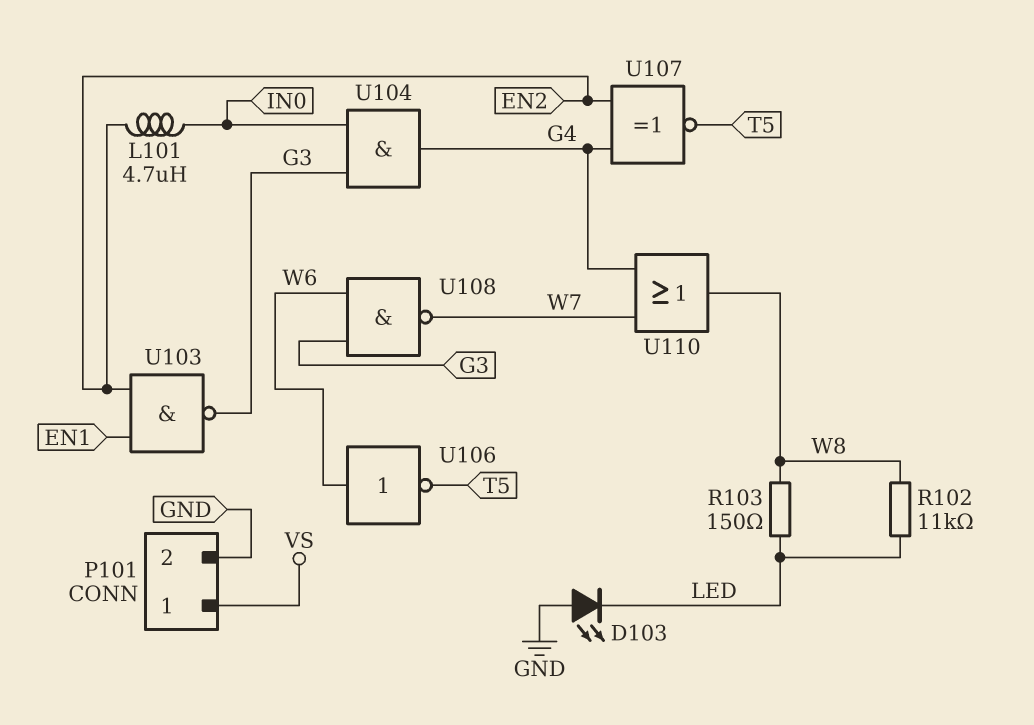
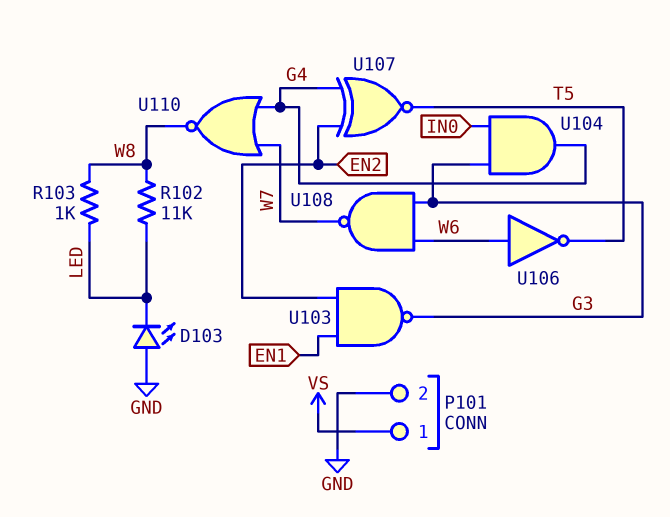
L101: 4.7uH (EN2, IN0) -> none
R103: 150 (LED, W8) -> 1k (LED, W8)
U110: OR (in G4, in W7, out W8) -> NOR (in G4, in W7, out W8)

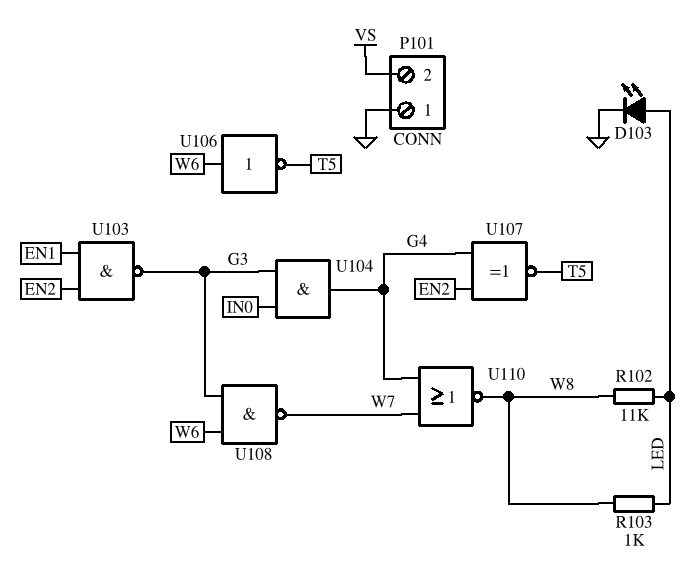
D103: LED (A GND, K LED) -> LED (A LED, K GND)
P101 pin 1: VS -> GND
P101 pin 2: GND -> VS

